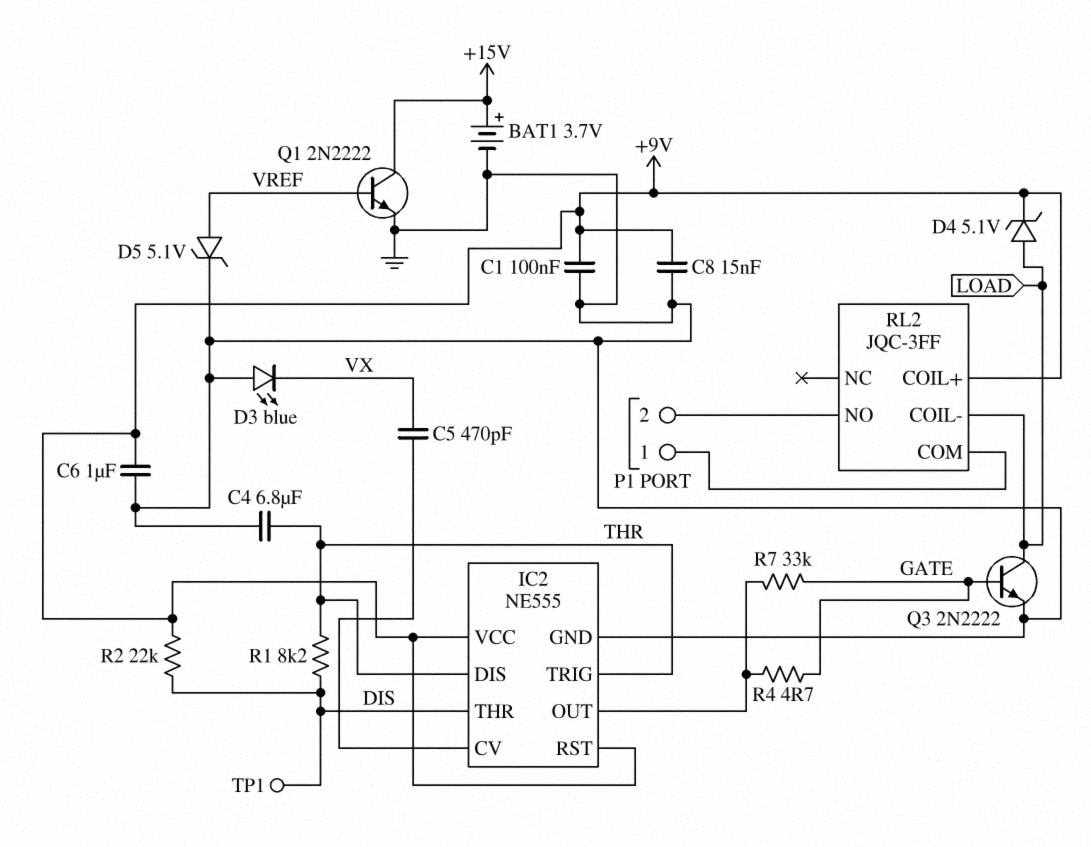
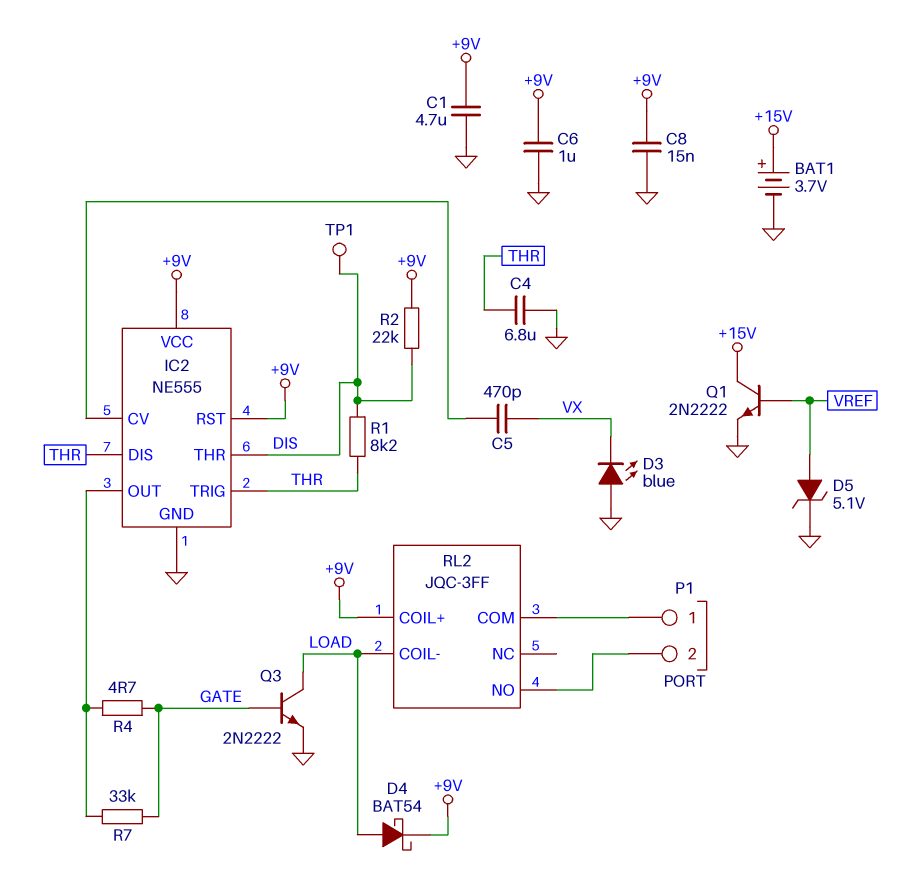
C1: 100nF (+9V, GND) -> 4.7uF (+9V, GND)
D4: zener 5.1V (A LOAD, K +9V) -> schottky BAT54 (A LOAD, K +9V)

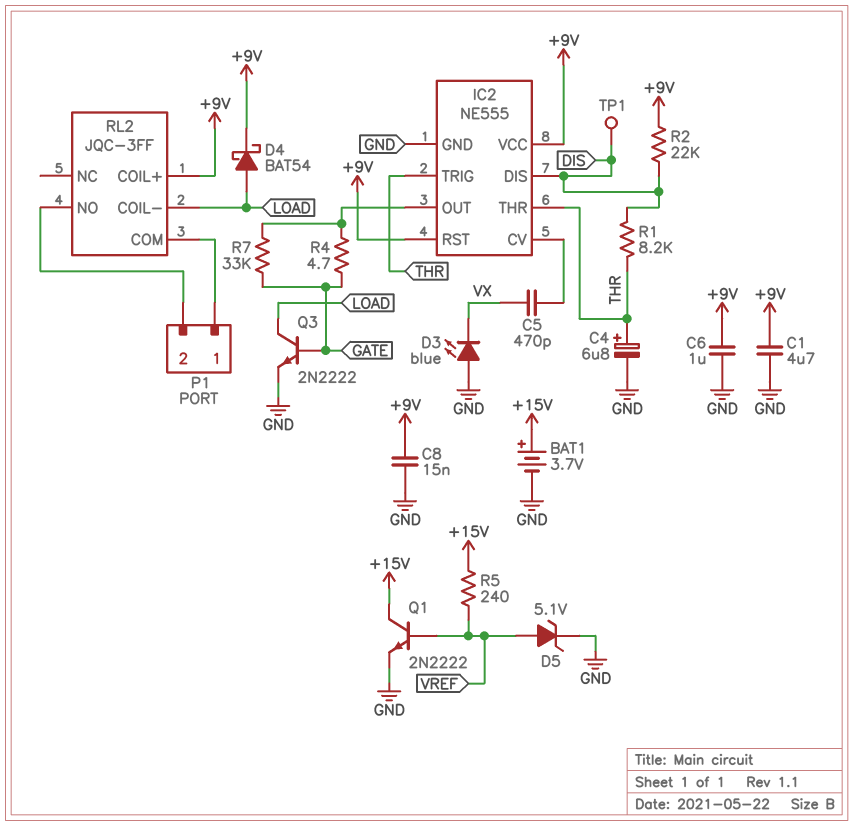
C4: 6.8uF (GND, THR) -> 6.8uF (plus THR, minus GND)
IC2 pin DIS: THR -> DIS
IC2 pin THR: DIS -> THR
R5: none -> 240 (+15V, VREF)

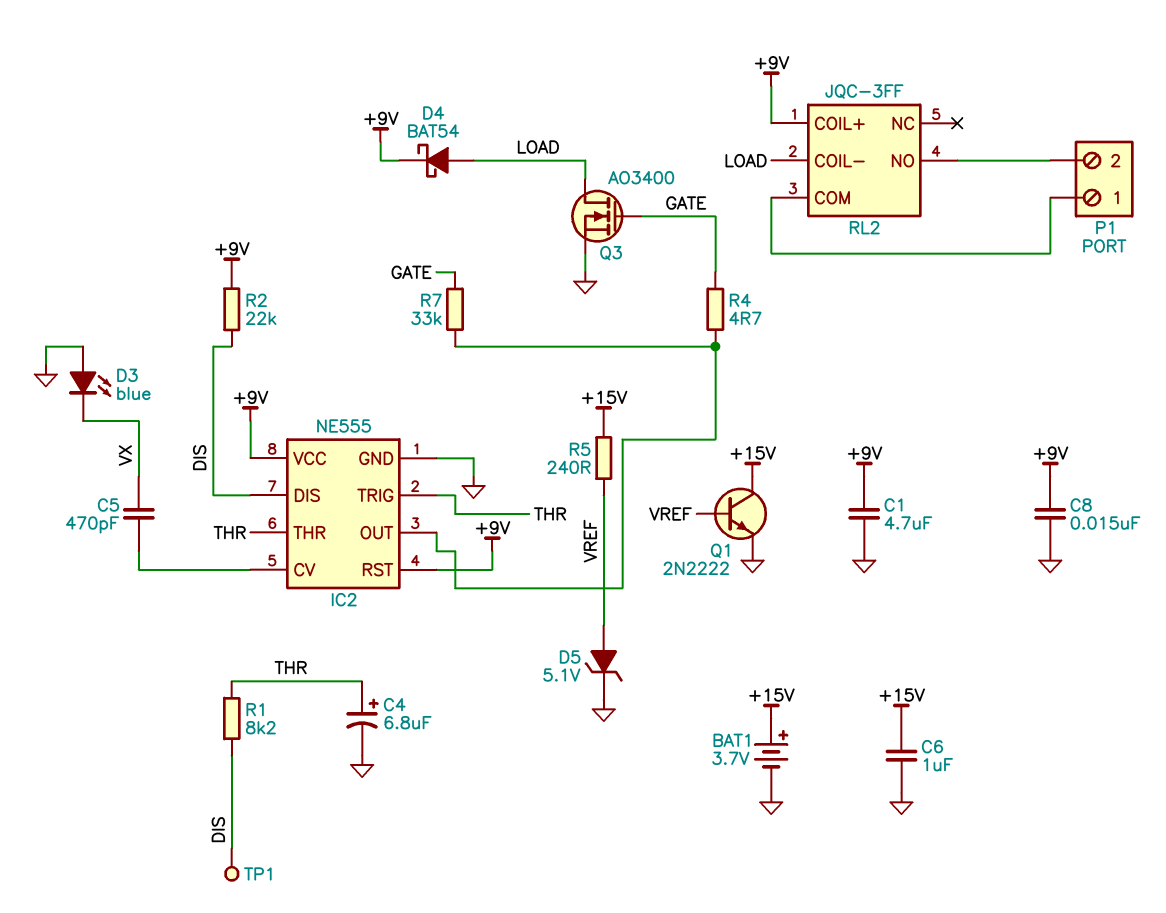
C6: 1uF (+9V, GND) -> 1uF (+15V, GND)
Q3: NPN 2N2222 (B GATE, C LOAD, E GND) -> NMOS AO3400 (G GATE, D LOAD, S GND)

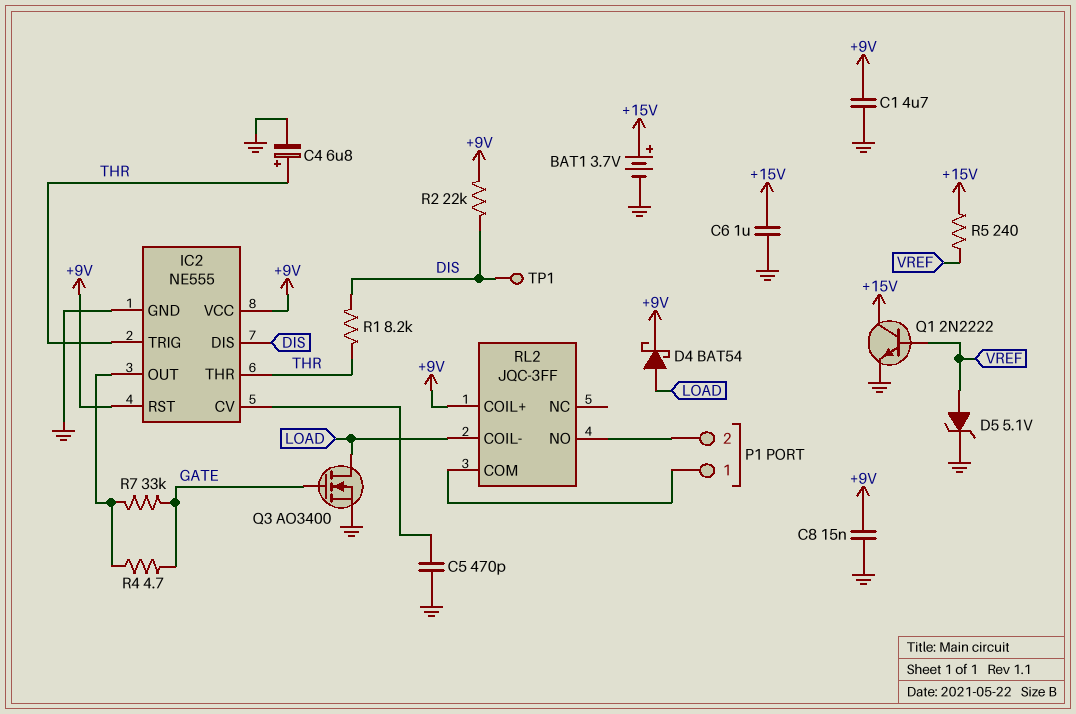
C5: 470pF (IC2/CV, VX) -> 470pF (GND, IC2/CV)
D3: LED blue (A GND, K VX) -> none

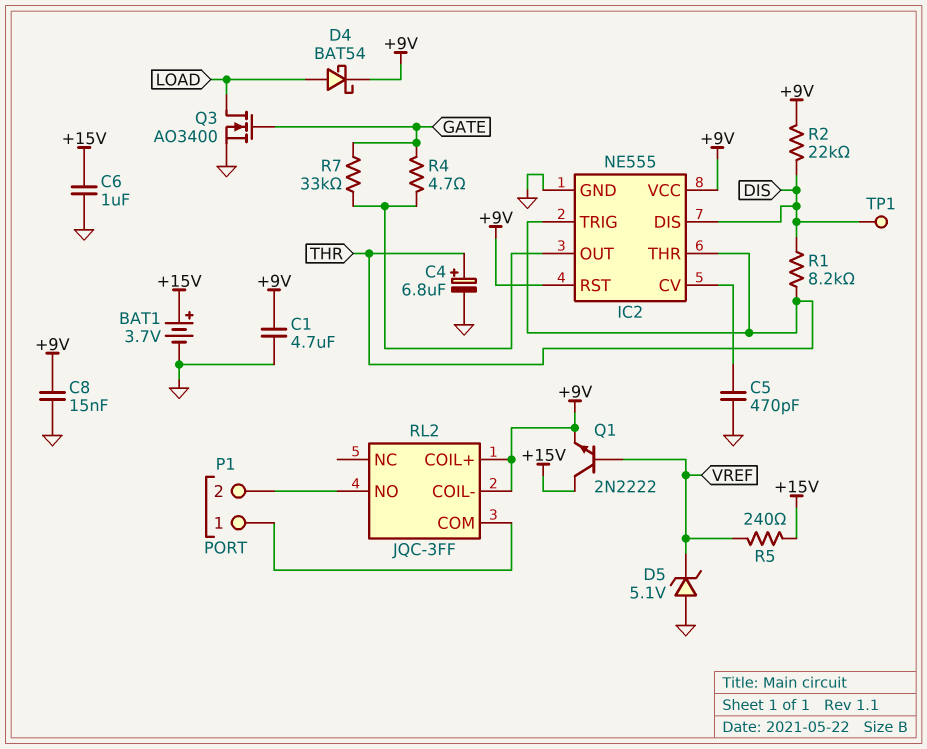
D5: zener 5.1V (A VREF, K GND) -> zener 5.1V (A GND, K VREF)
Q1: NPN 2N2222 (B VREF, C +15V, E GND) -> NPN 2N2222 (B VREF, C +15V, E +9V)
RL2 pin COIL-: LOAD -> +9V

